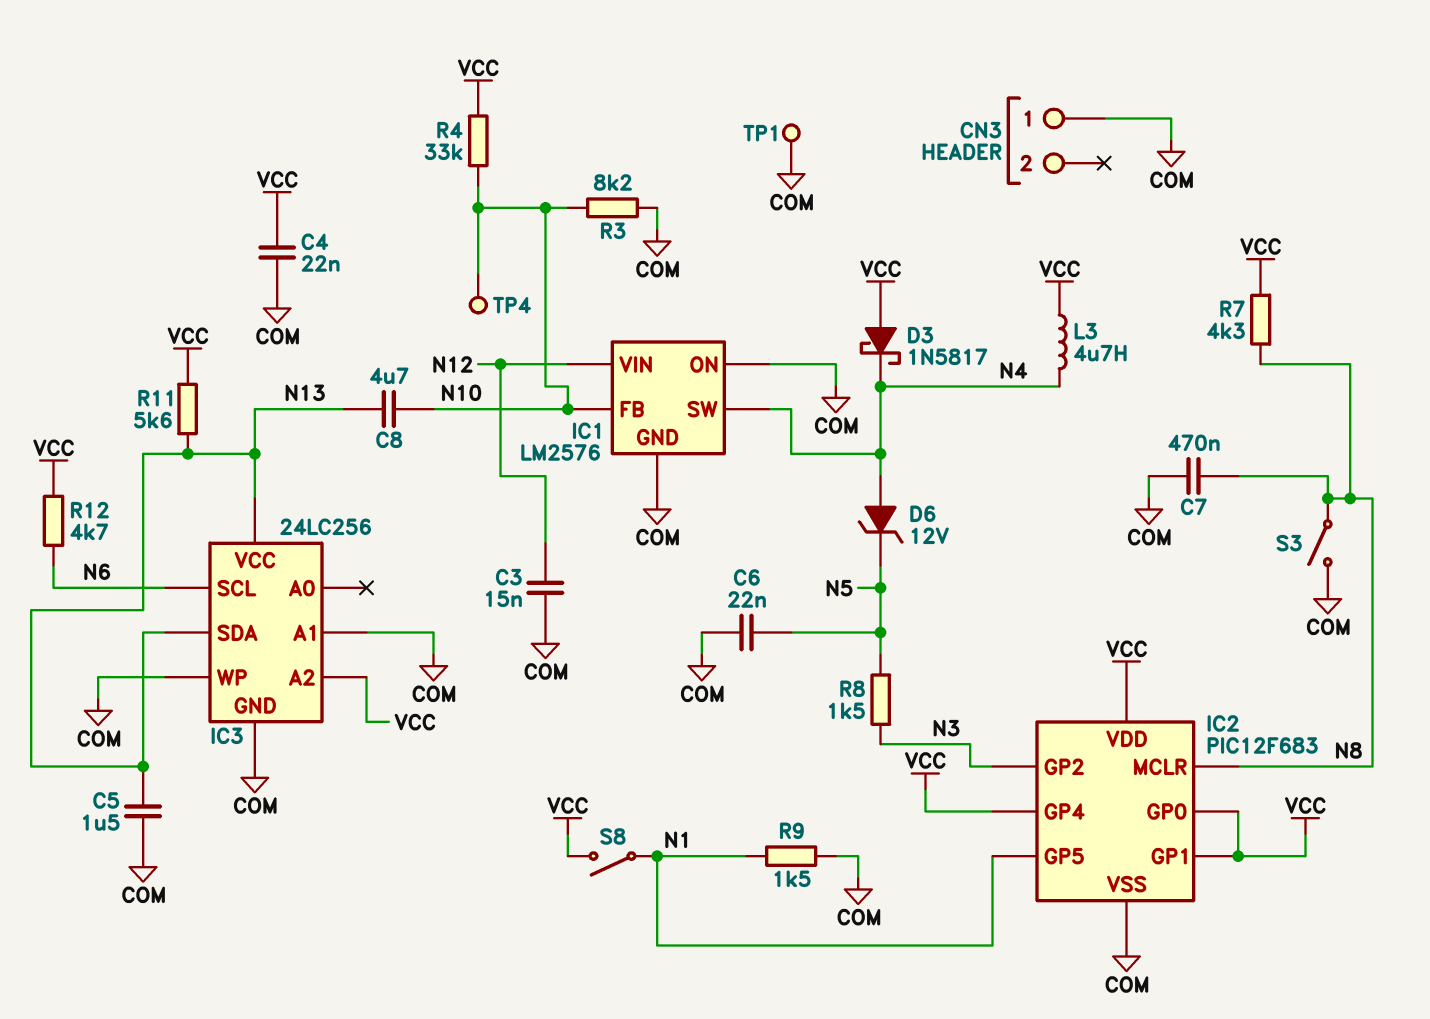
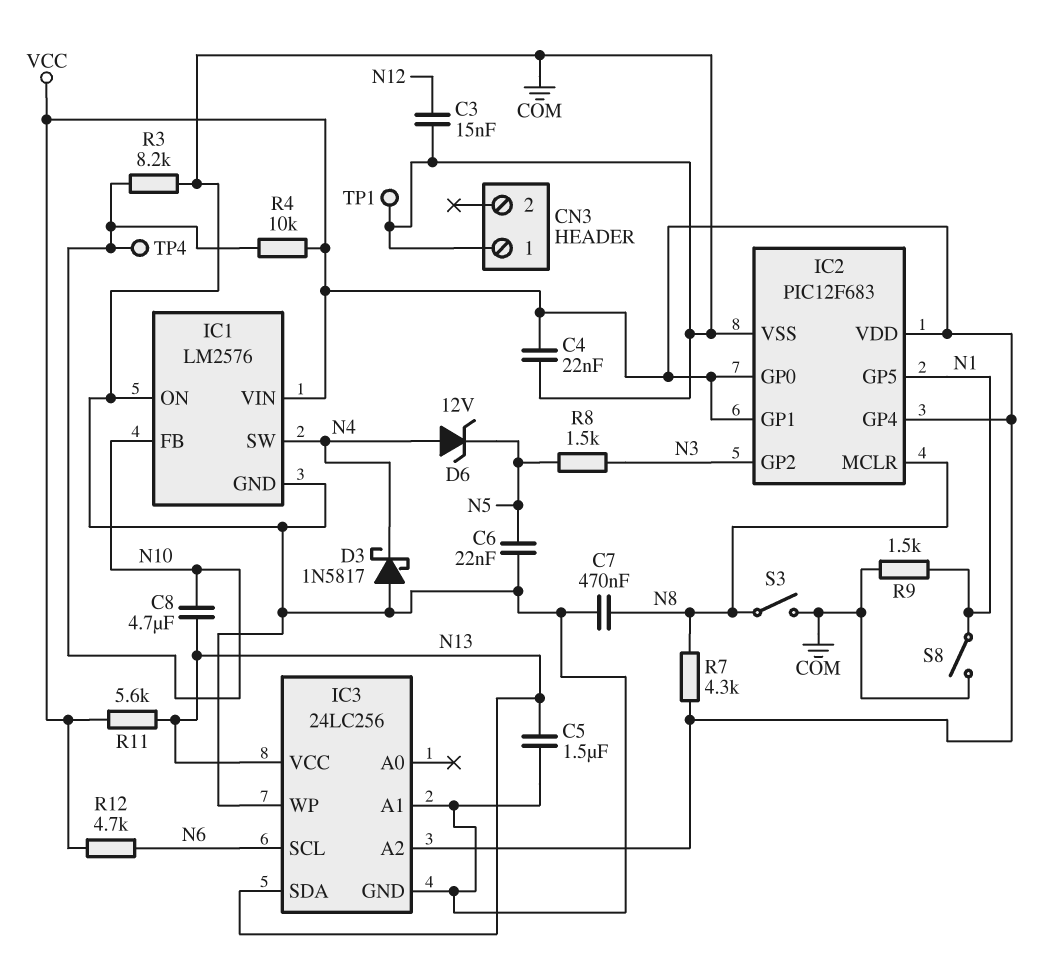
D3: schottky 1N5817 (A VCC, K N4) -> schottky 1N5817 (A COM, K N4)
IC1 pin VIN: N12 -> VCC
L3: 4.7uH (N4, VCC) -> none
R4: 33k (N10, VCC) -> 10k (N10, VCC)
S8: switch (N1, VCC) -> switch (COM, N1)

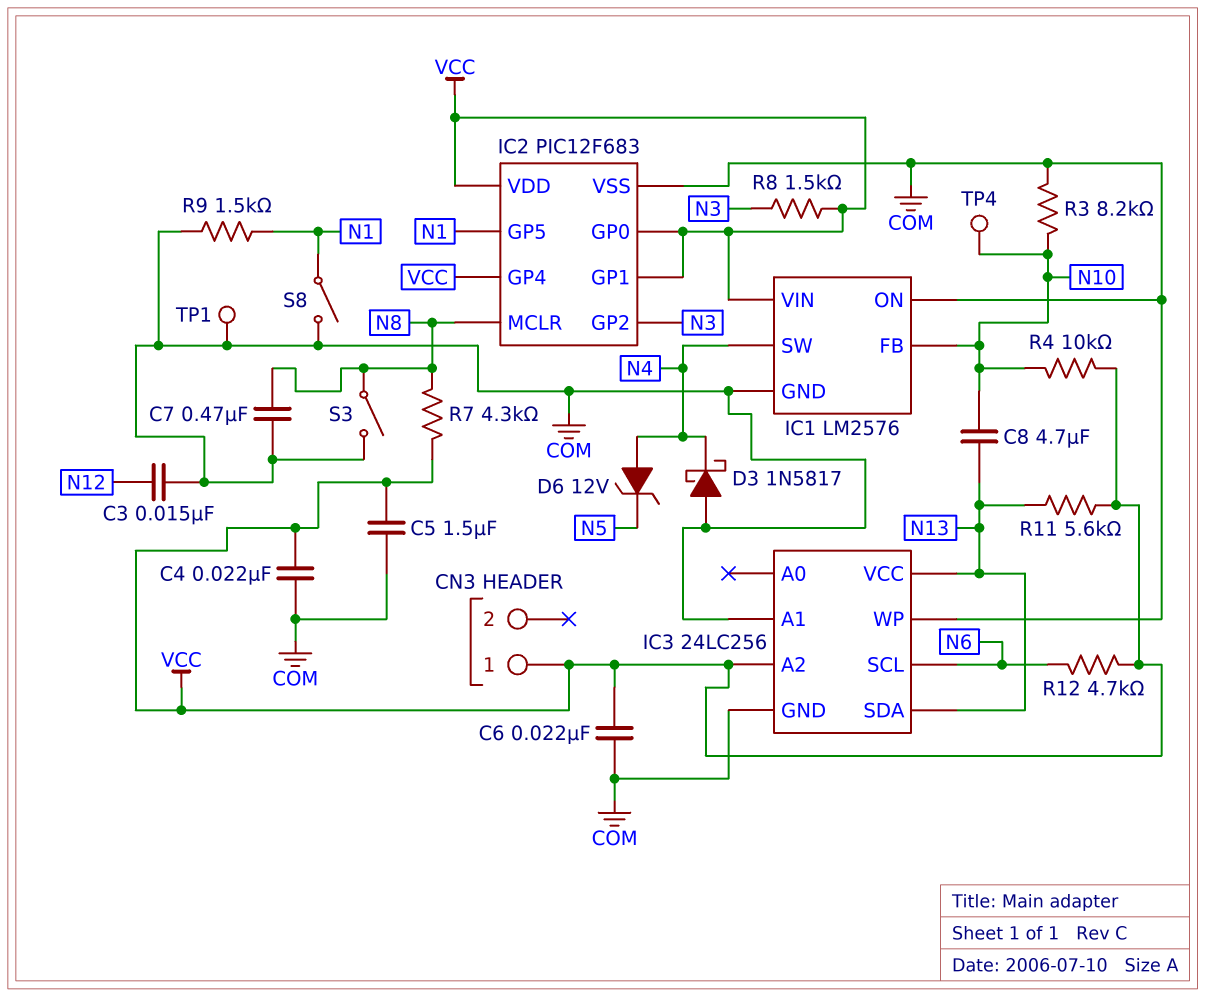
C5: 1.5uF (COM, N13) -> 1.5uF (COM, VCC)
C6: 22nF (COM, N5) -> 22nF (COM, VCC)
CN3 pin 1: COM -> VCC
R8: 1.5k (N3, N5) -> 1.5k (N3, VCC)

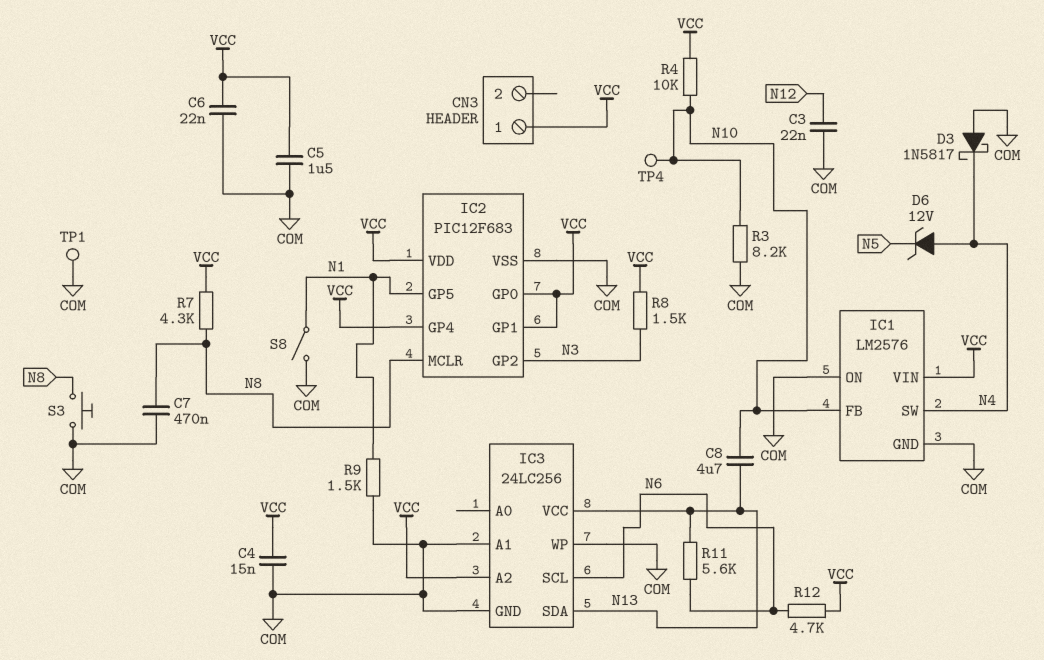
C3: 15nF (COM, N12) -> 22nF (COM, N12)
C4: 22nF (COM, VCC) -> 15nF (COM, VCC)
R11: 5.6k (N13, VCC) -> 5.6k (N6, N13)
S3: switch (COM, N8) -> button (COM, N8)

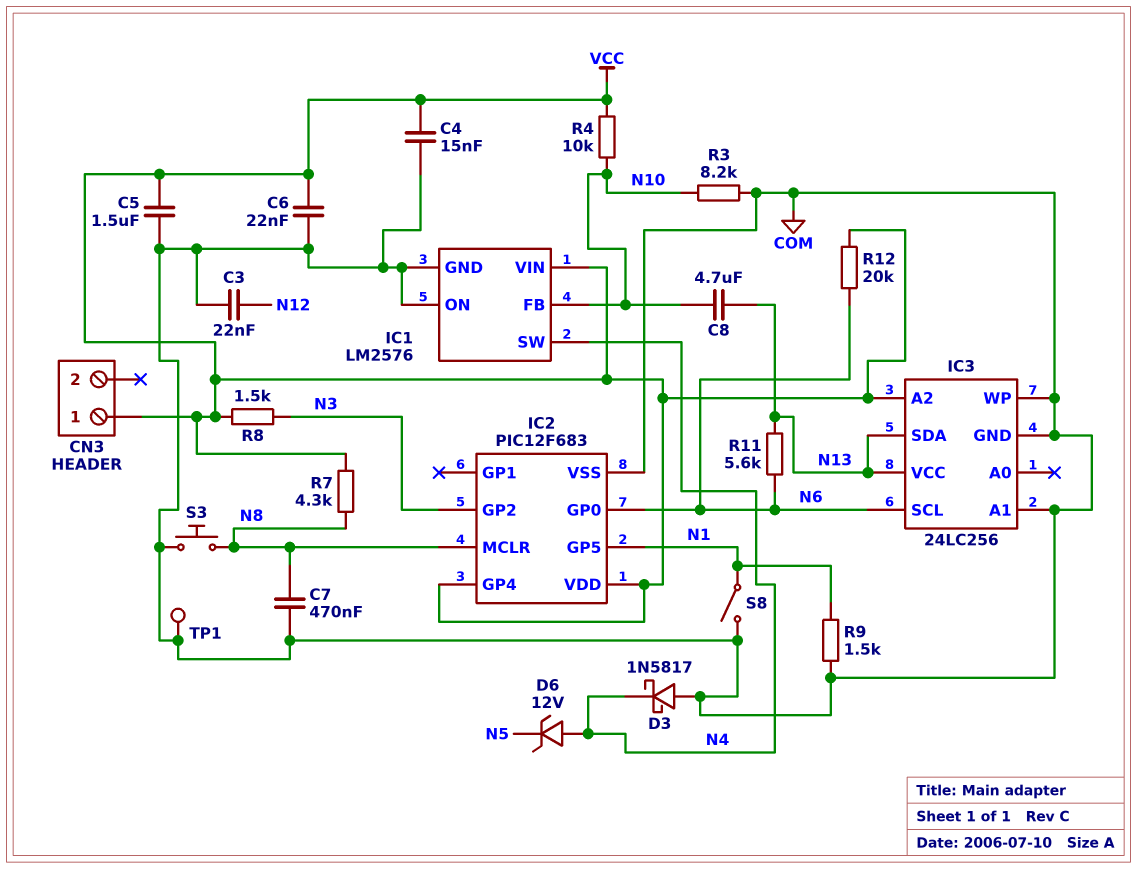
IC2 pin GP0: VCC -> N6
IC2 pin GP1: VCC -> none
R12: 4.7k (N6, VCC) -> 20k (N6, VCC)
TP4: test point (N10) -> none

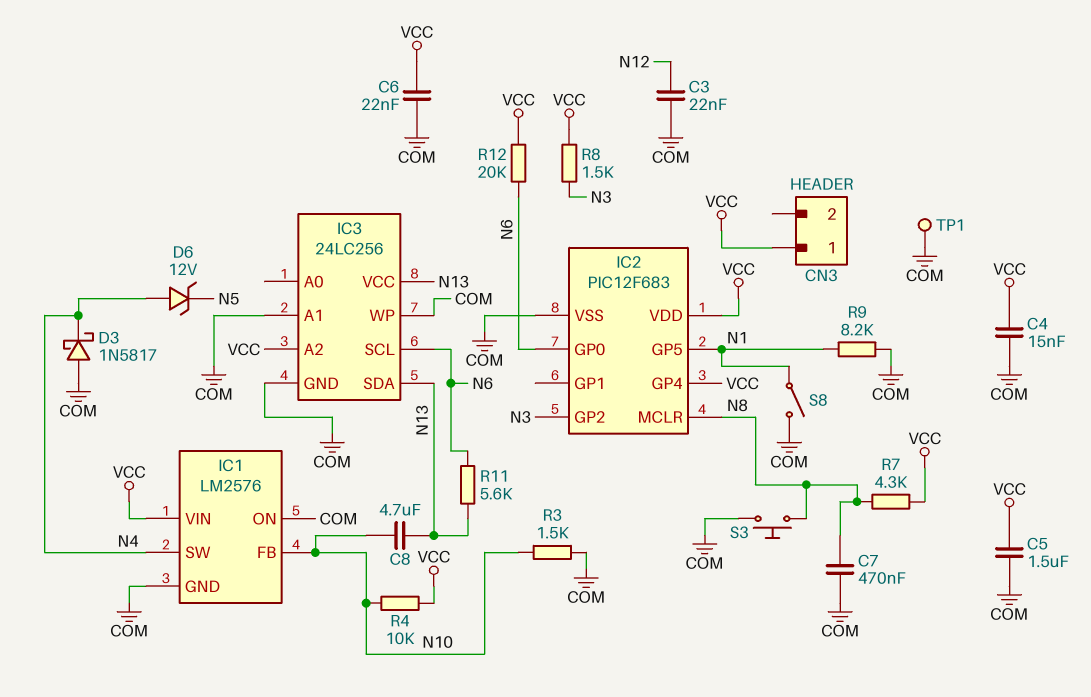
R3: 8.2k (COM, N10) -> 1.5k (COM, N10)
R9: 1.5k (COM, N1) -> 8.2k (COM, N1)

